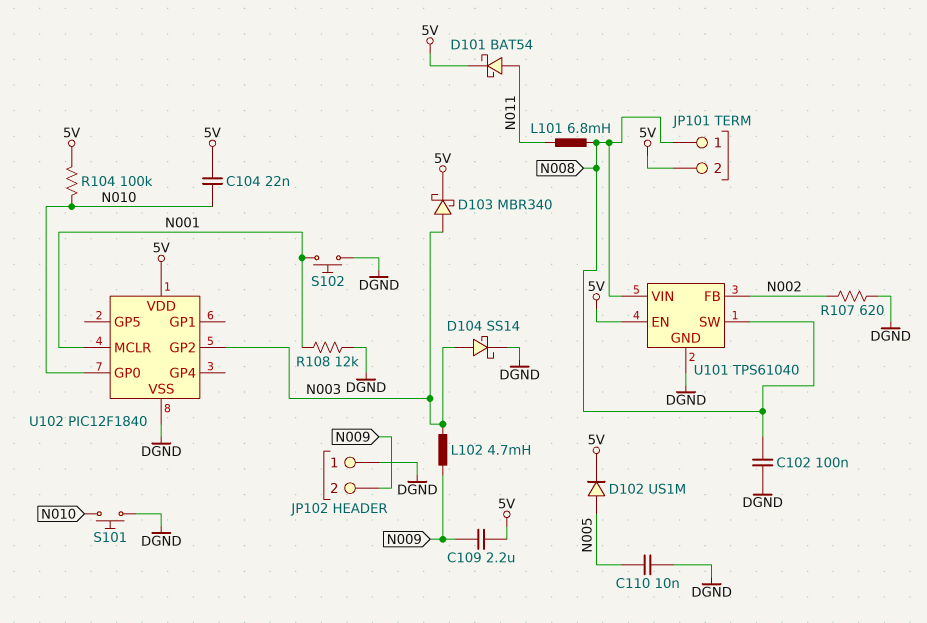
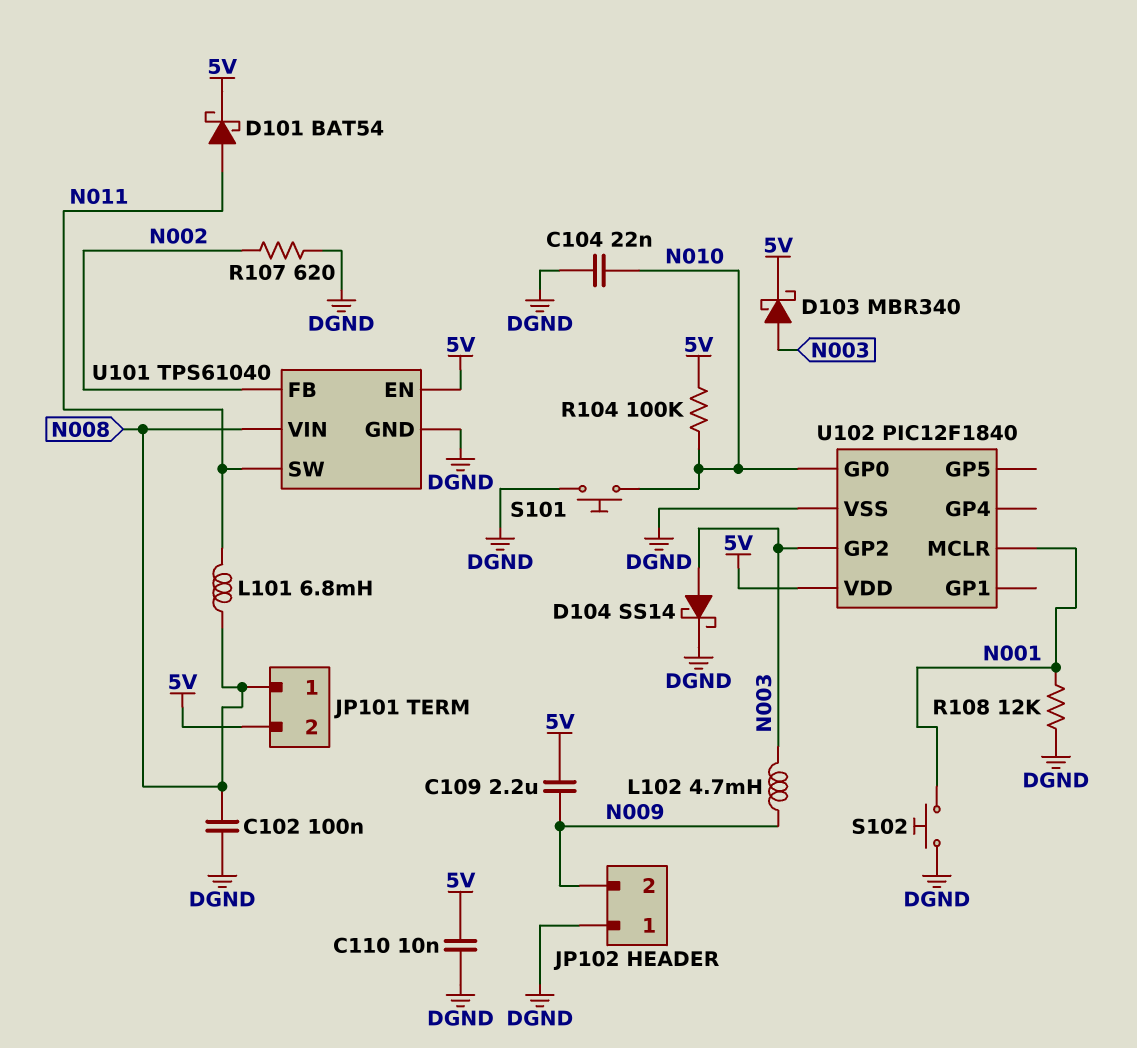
C104: 22nF (5V, N010) -> 22nF (DGND, N010)
C110: 10nF (DGND, N005) -> 10nF (5V, DGND)
D102: diode US1M (A N005, K 5V) -> none
U101 pin SW: N008 -> N011

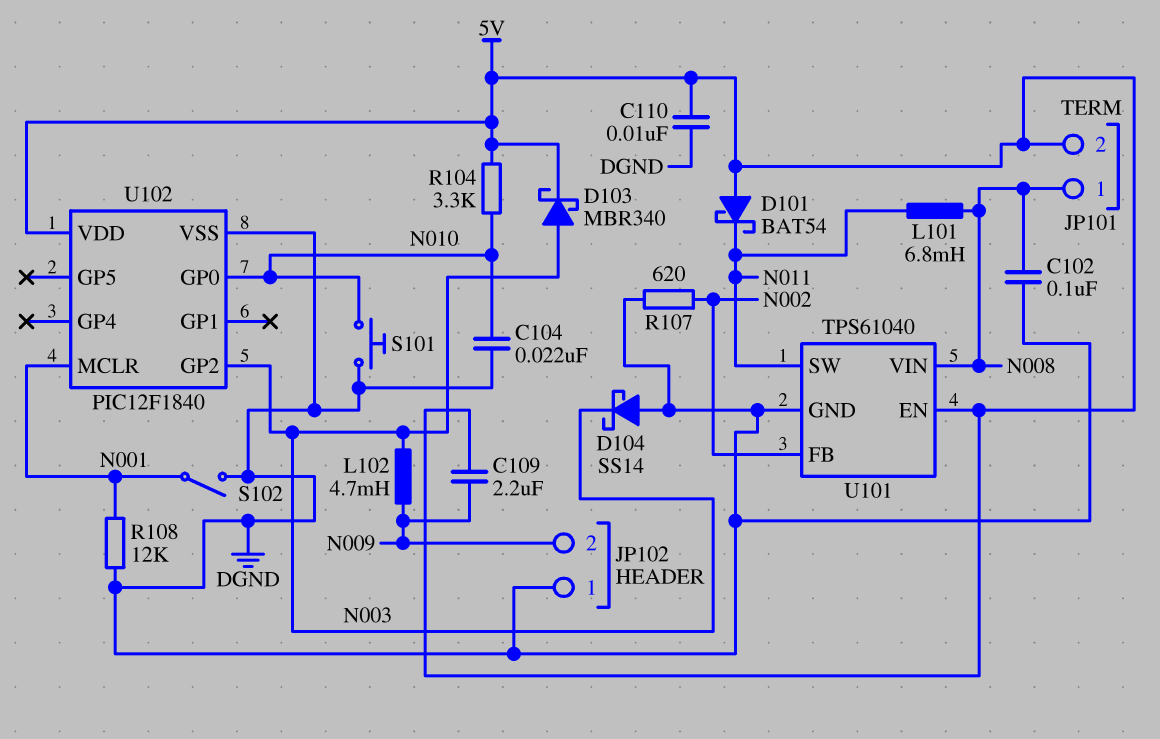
D101: schottky BAT54 (A N011, K 5V) -> schottky BAT54 (A 5V, K N011)
D104: schottky SS14 (A N003, K DGND) -> schottky SS14 (A DGND, K N003)
R104: 100k (5V, N010) -> 3.3k (5V, N010)
S102: button (DGND, N001) -> switch (DGND, N001)

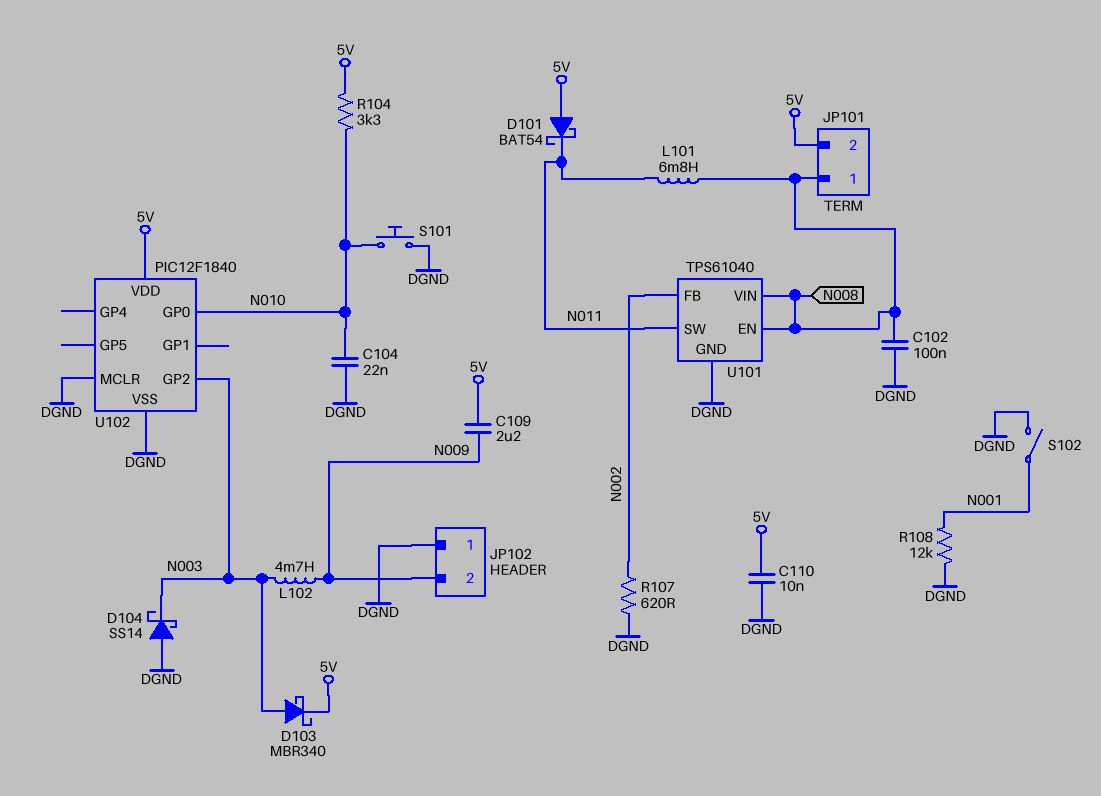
U101 pin EN: 5V -> N008
U102 pin MCLR: N001 -> DGND

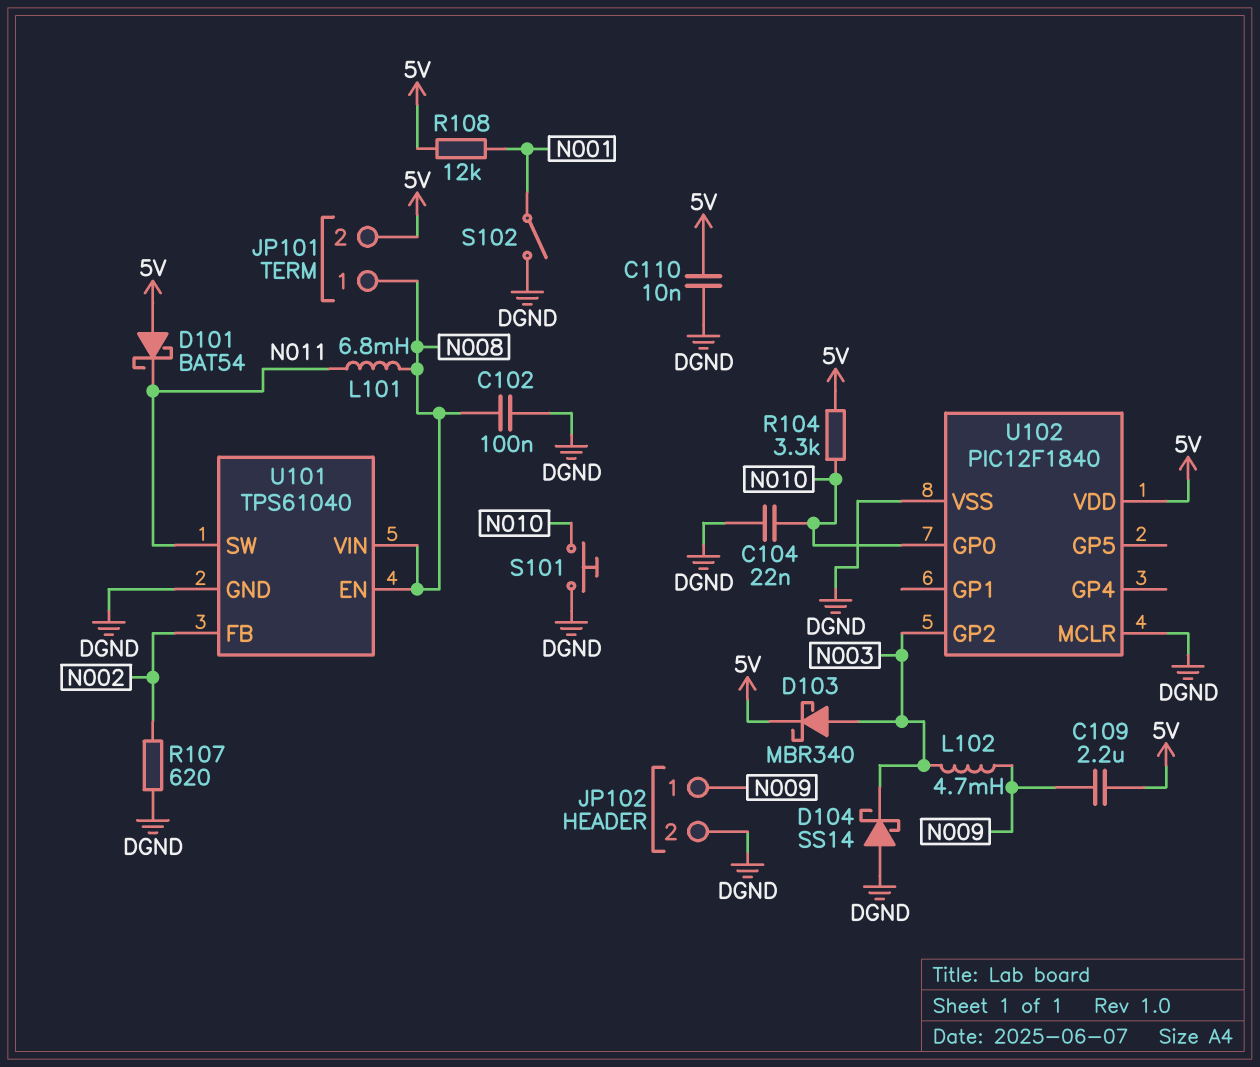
JP102 pin 1: DGND -> N009
JP102 pin 2: N009 -> DGND
R108: 12k (DGND, N001) -> 12k (5V, N001)

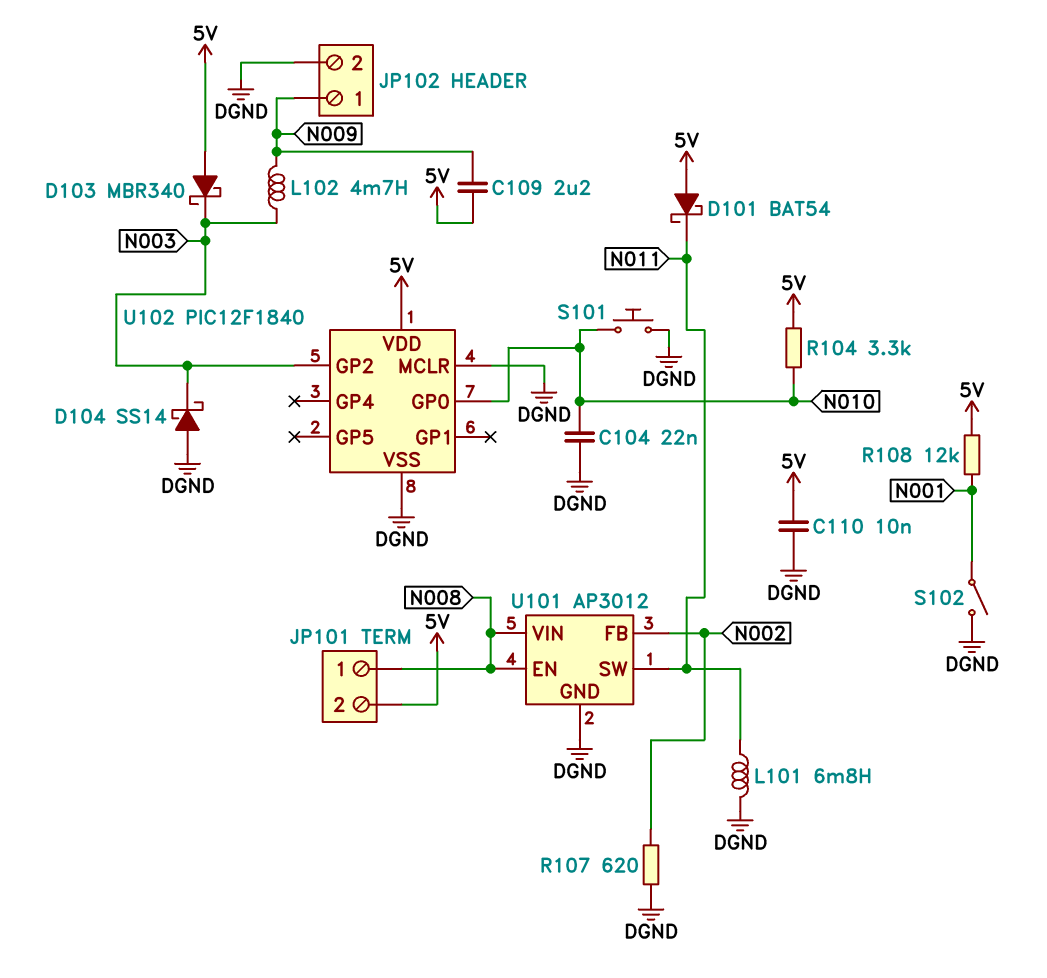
C102: 100nF (DGND, N008) -> none
D103: schottky MBR340 (A N003, K 5V) -> schottky MBR340 (A 5V, K N003)
L101: 6.8mH (N008, N011) -> 6.8mH (DGND, N011)
U101: TPS61040 -> AP3012

